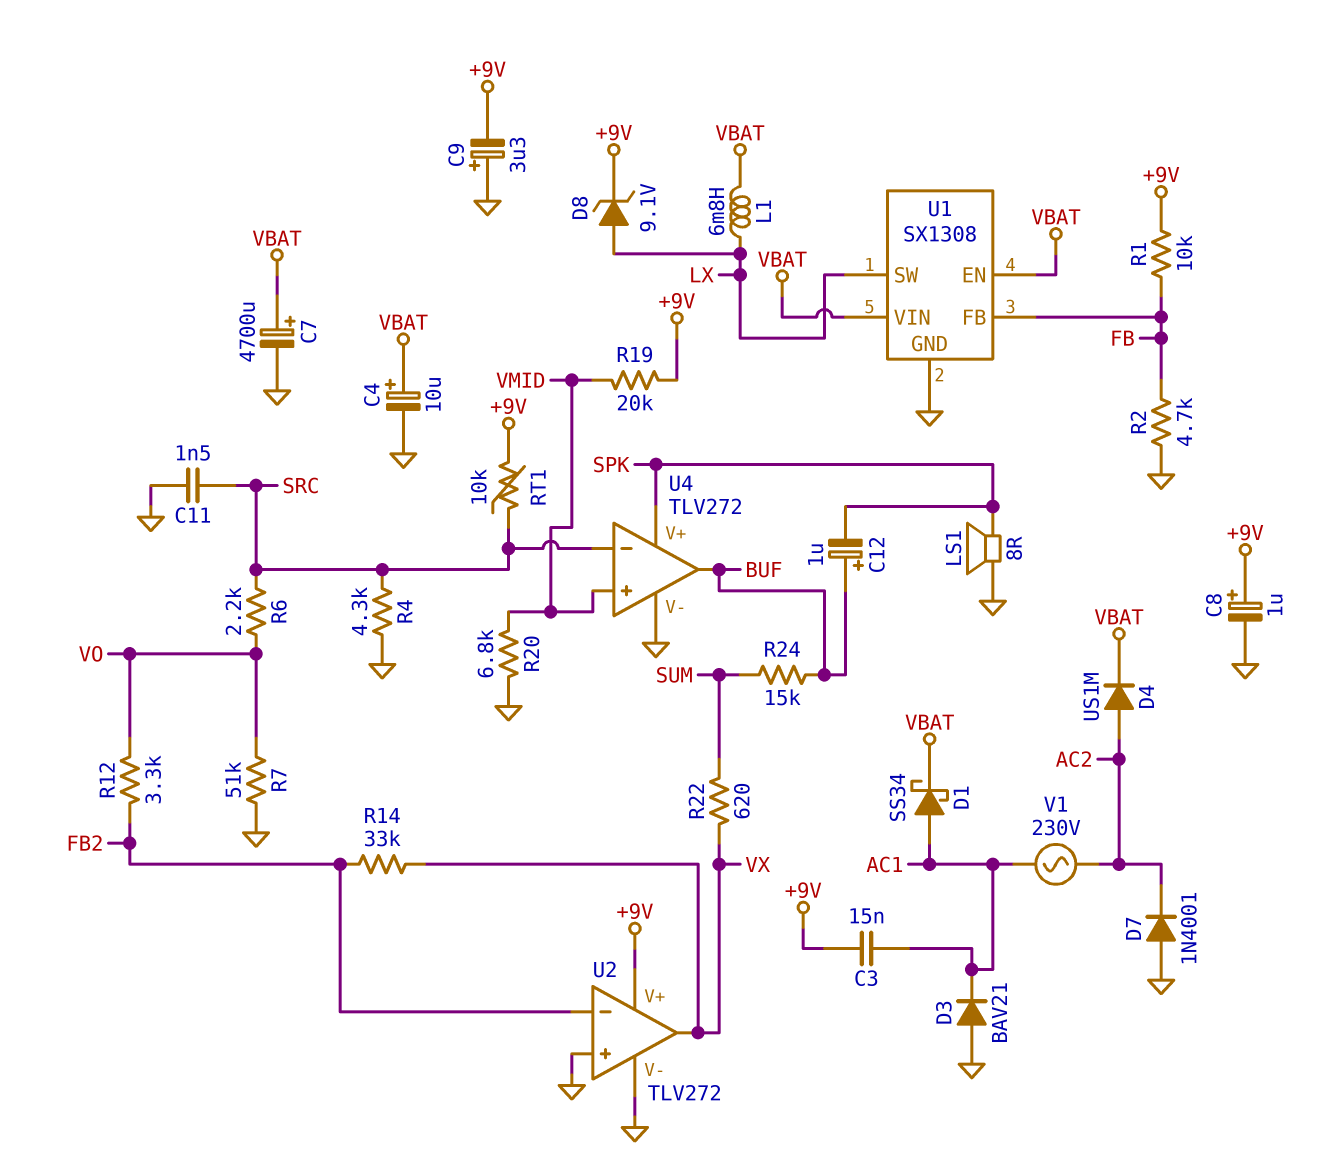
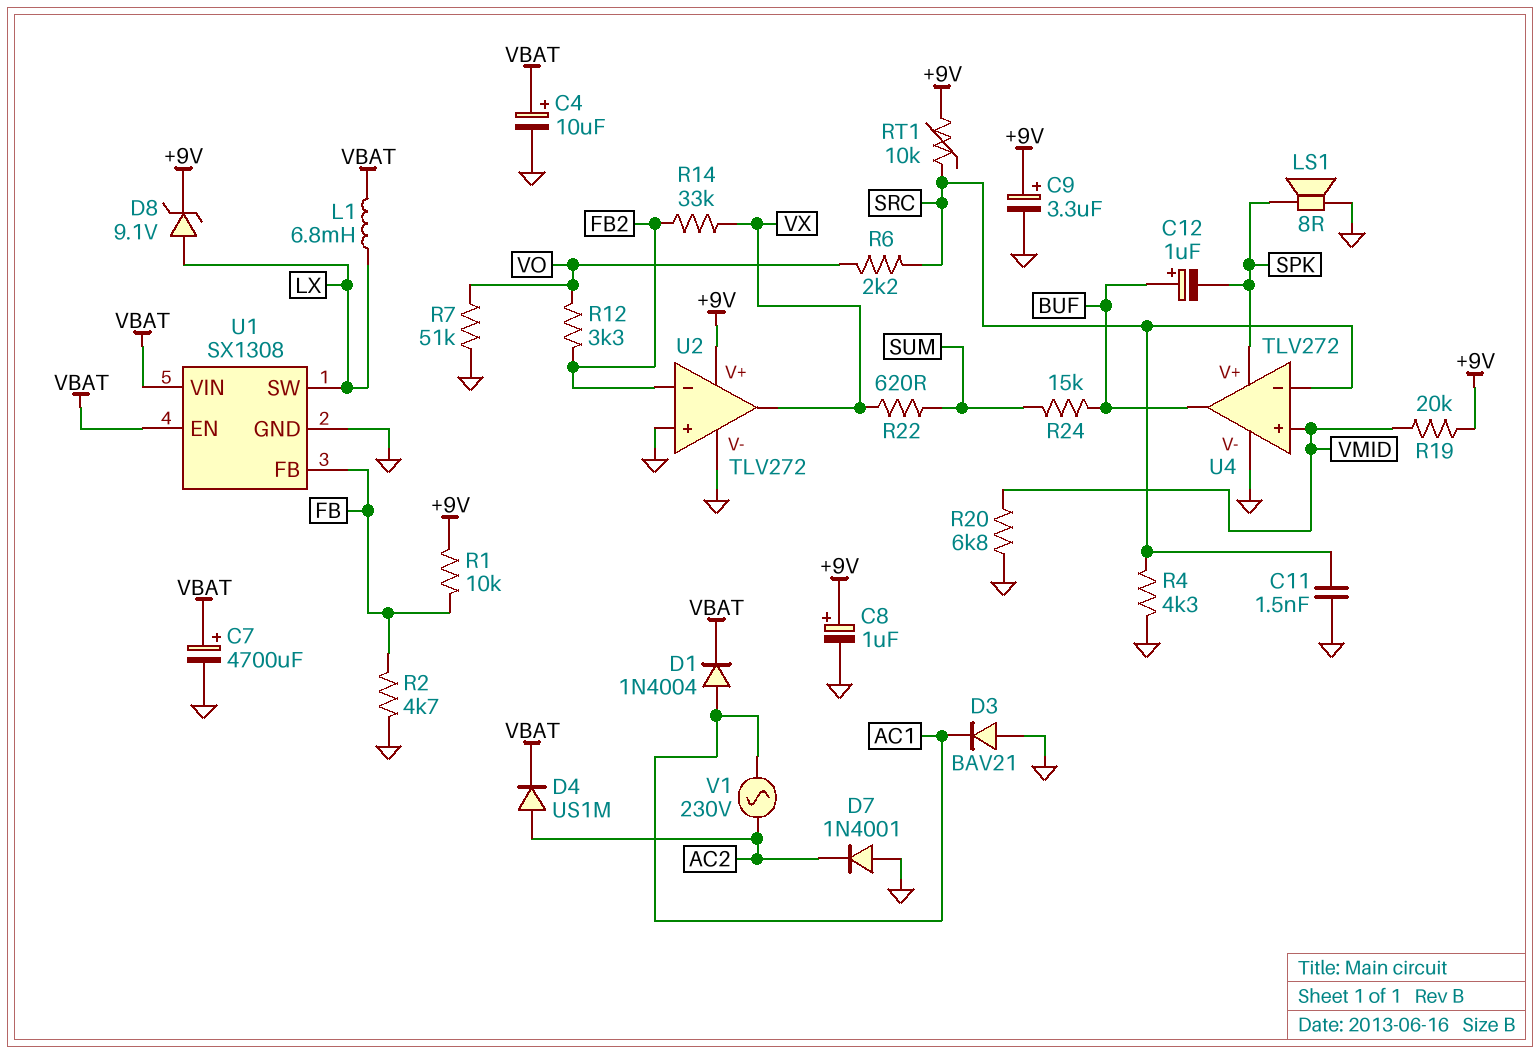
C3: 15nF (+9V, AC1) -> none
C9: 3.3uF (plus GND, minus +9V) -> 3.3uF (plus +9V, minus GND)
D1: schottky SS34 (A AC1, K VBAT) -> diode 1N4004 (A AC1, K VBAT)

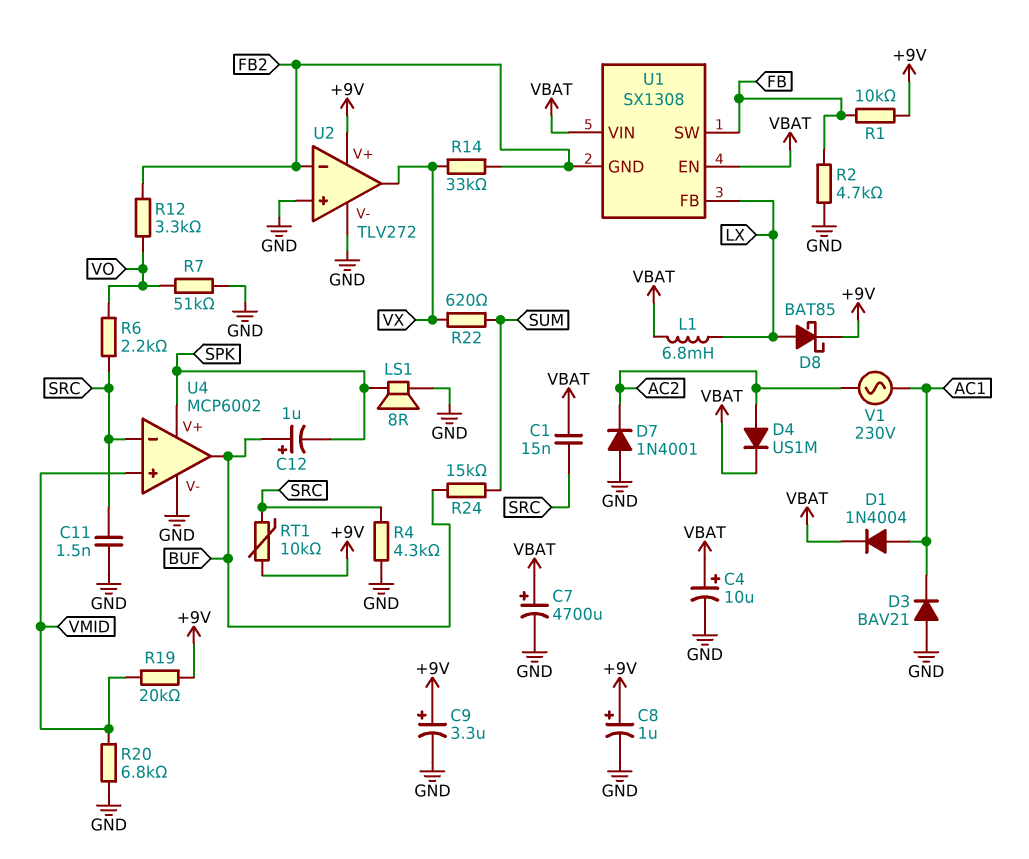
C1: none -> 15nF (SRC, VBAT)
D8: zener 9.1V (A LX, K +9V) -> schottky BAT85 (A LX, K +9V)
U1 pin FB: FB -> LX
U1 pin GND: GND -> FB2
U1 pin SW: LX -> FB
U4: TLV272 -> MCP6002

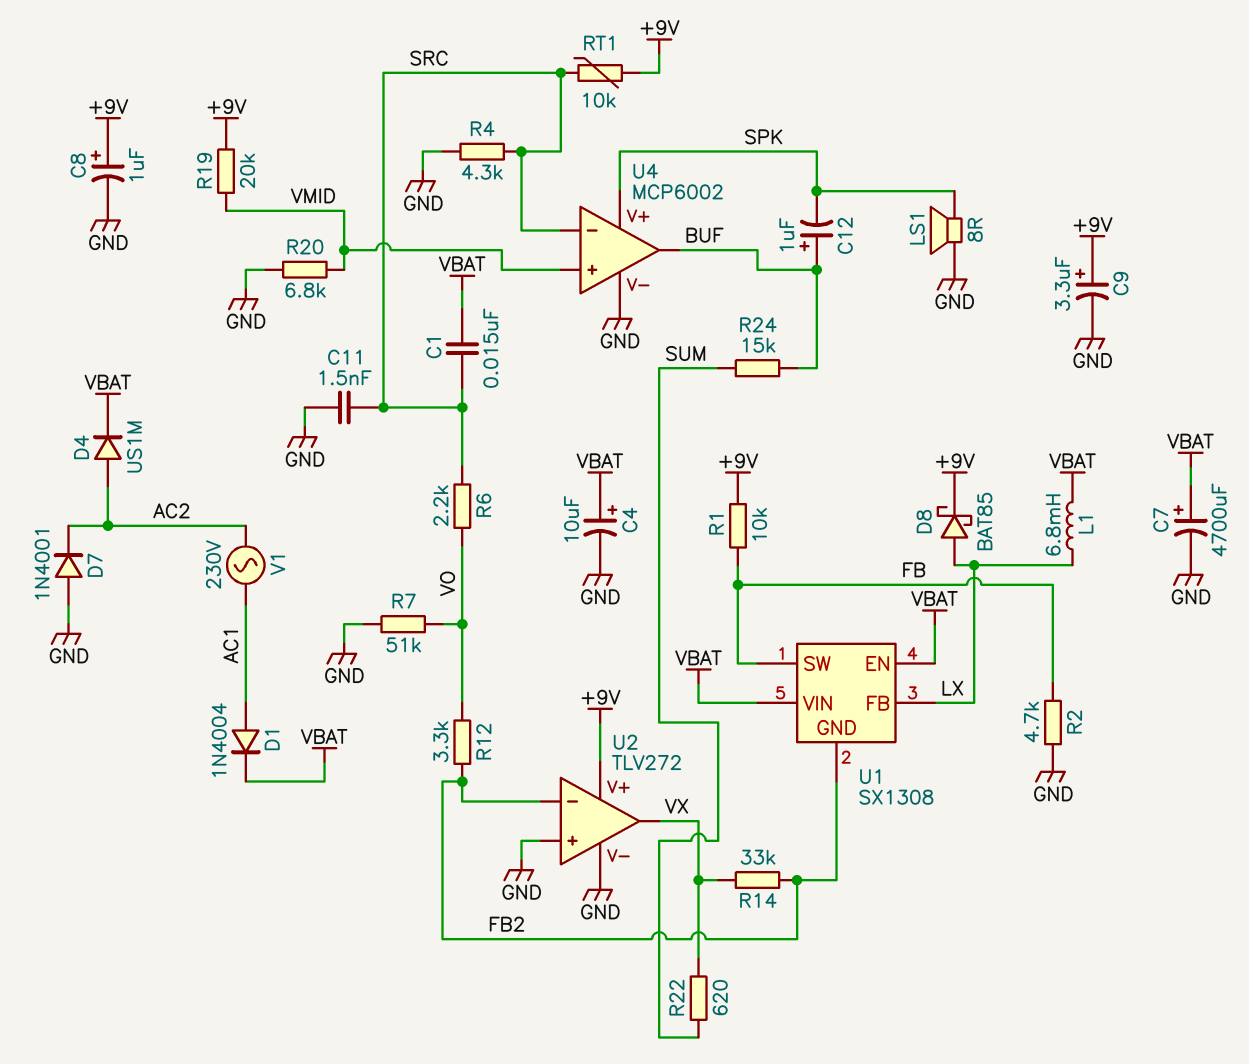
D3: diode BAV21 (A GND, K AC1) -> none

